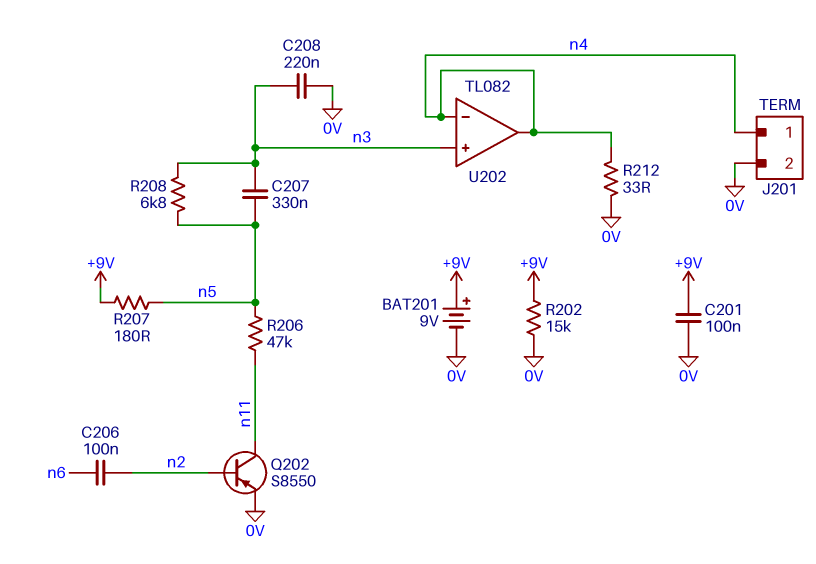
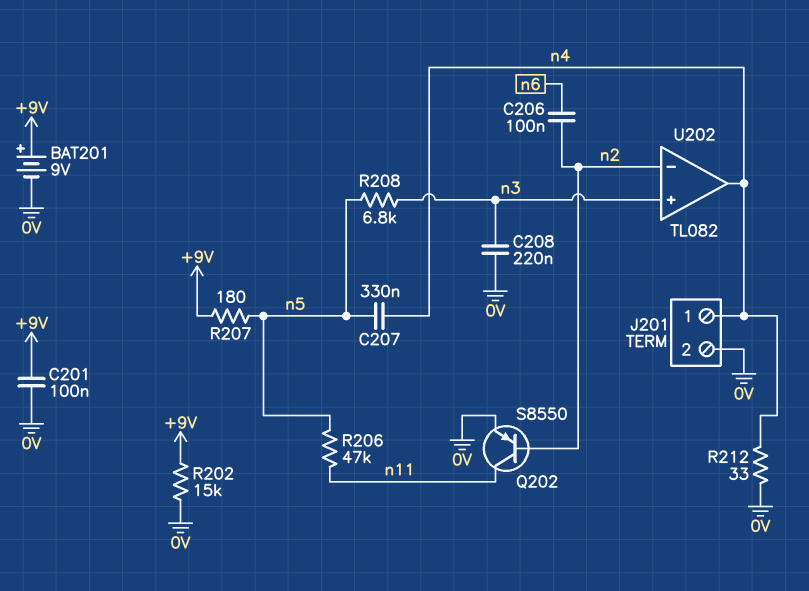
C207: 330nF (n3, n5) -> 330nF (n4, n5)
U202 pin in-: n4 -> n2

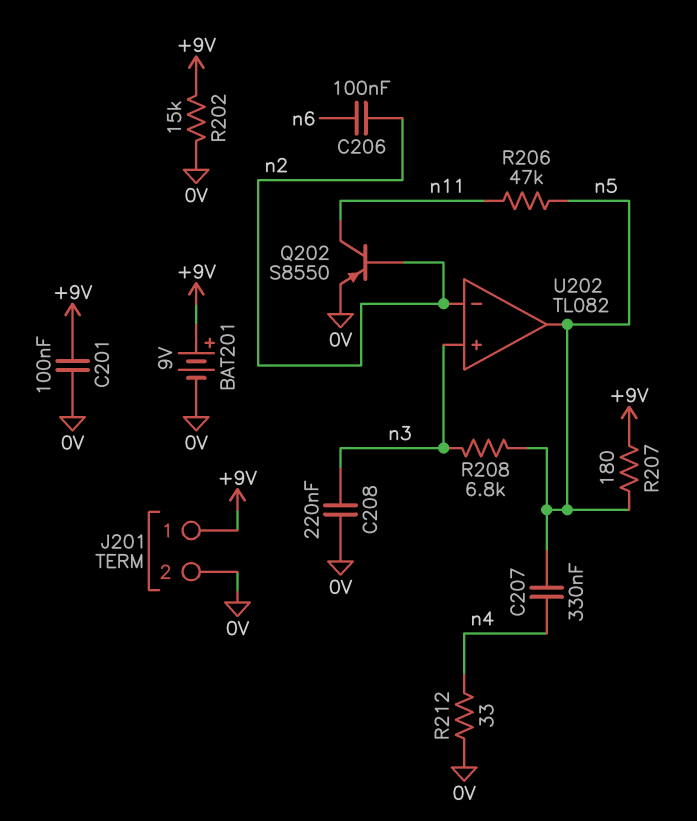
J201 pin 1: n4 -> +9V
U202 pin out: n4 -> n5

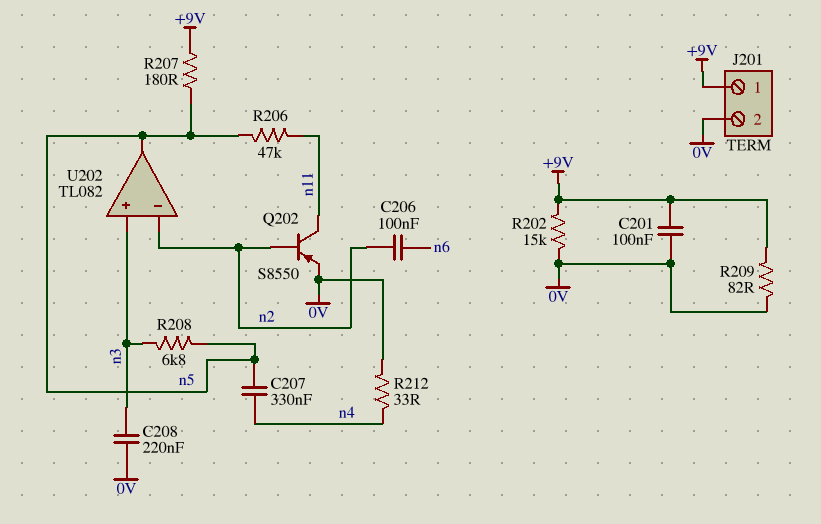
BAT201: 9V (plus +9V, minus 0V) -> none
R209: none -> 82 (+9V, 0V)

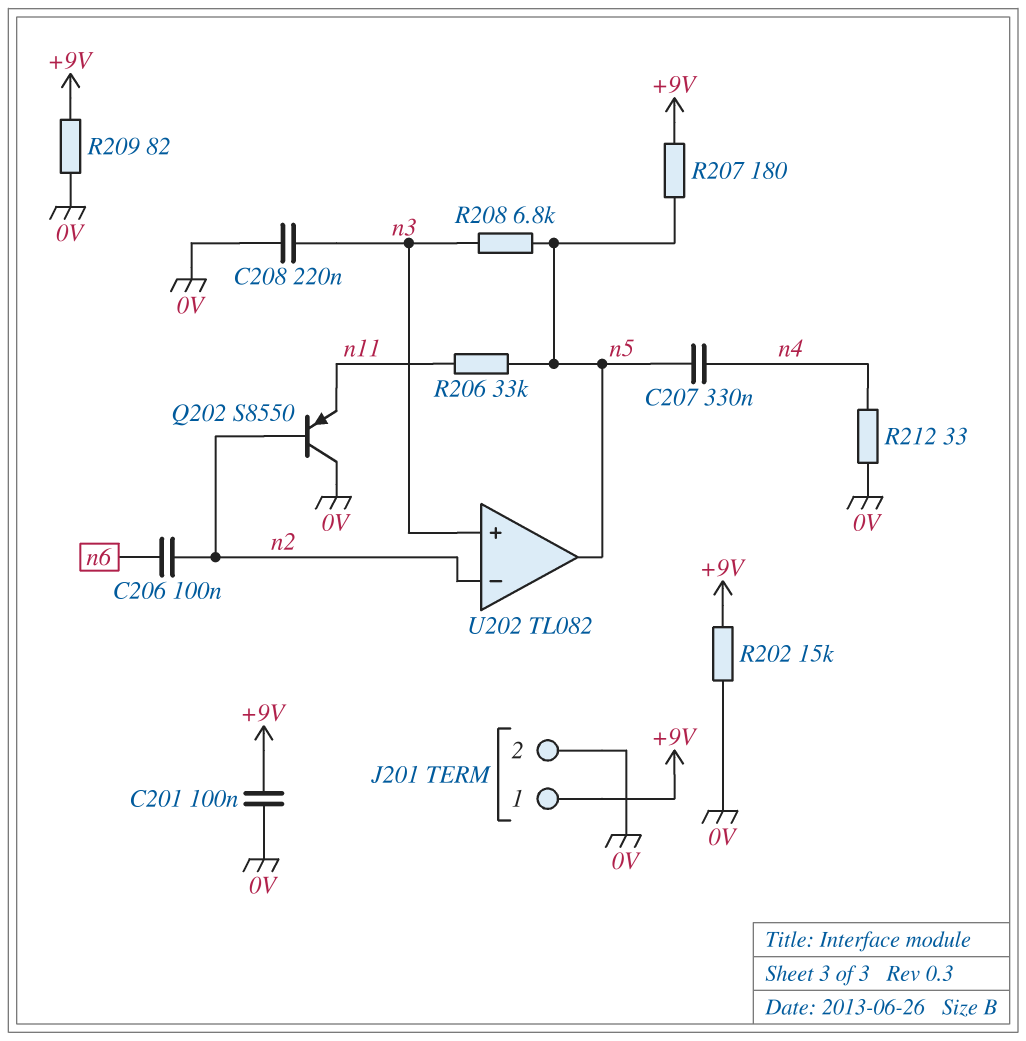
Q202: PNP S8550 (B n2, C n11, E 0V) -> PNP S8550 (B n2, C 0V, E n11)
R206: 47k (n5, n11) -> 33k (n5, n11)

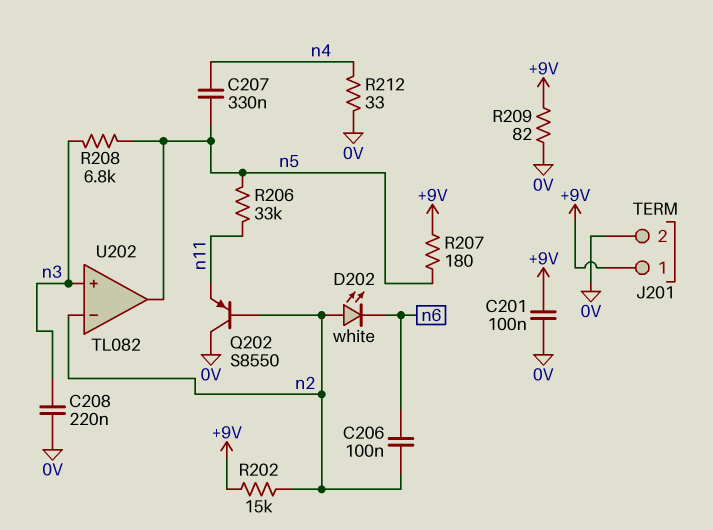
D202: none -> LED white (A n2, K n6)
R202: 15k (+9V, 0V) -> 15k (+9V, n2)

